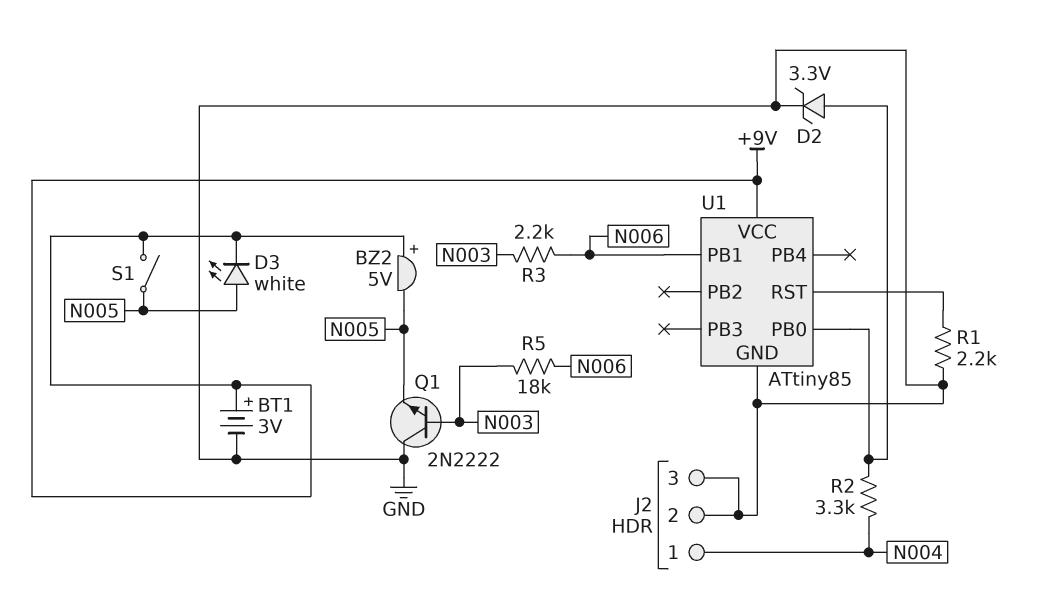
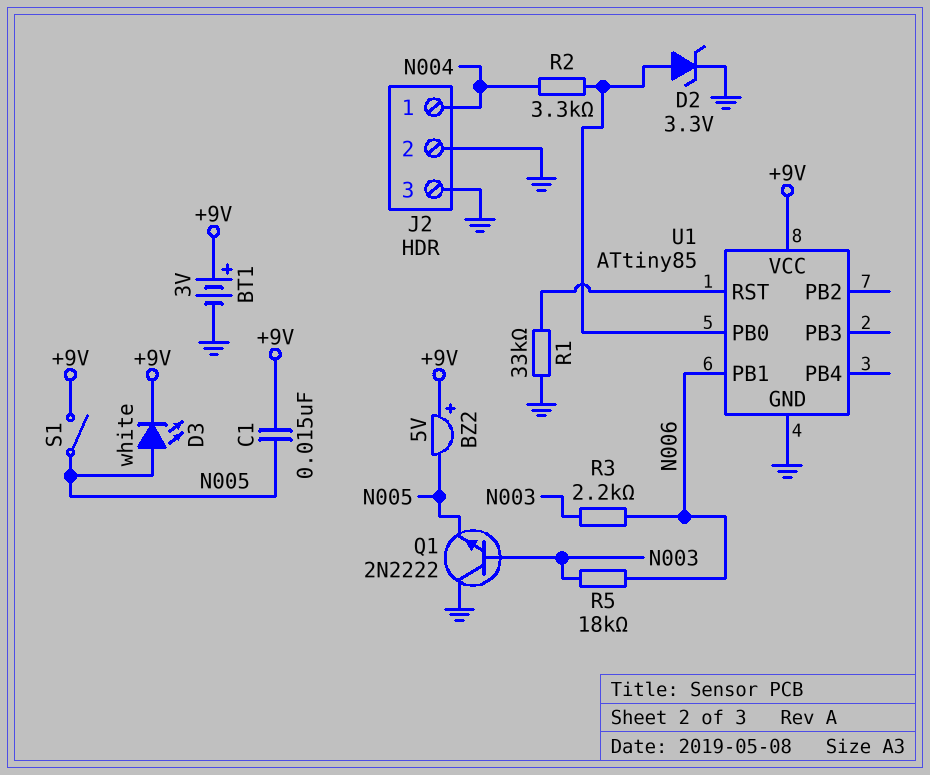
C1: none -> 15nF (+9V, N005)
R1: 2.2k (GND, U1/RST) -> 33k (GND, U1/RST)

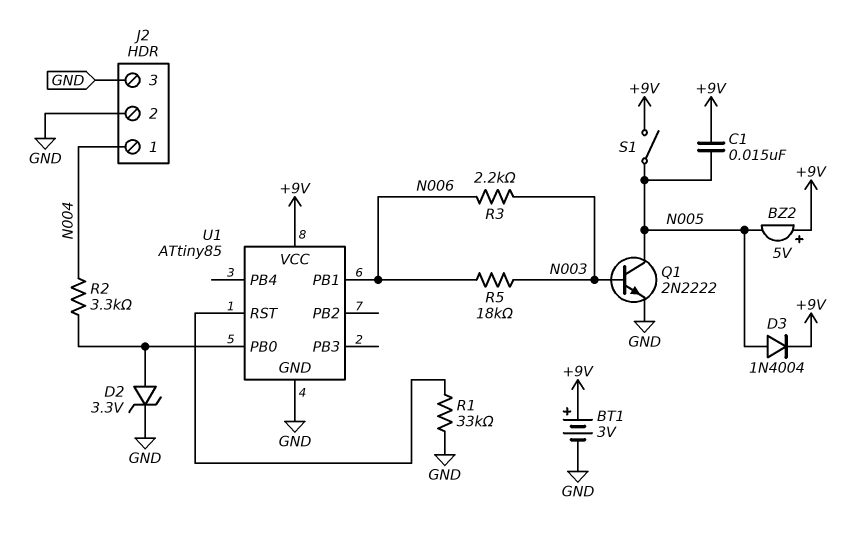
D3: LED white (A N005, K +9V) -> diode 1N4004 (A N005, K +9V)
Q1: NPN 2N2222 (B N003, C GND, E N005) -> NPN 2N2222 (B N003, C N005, E GND)

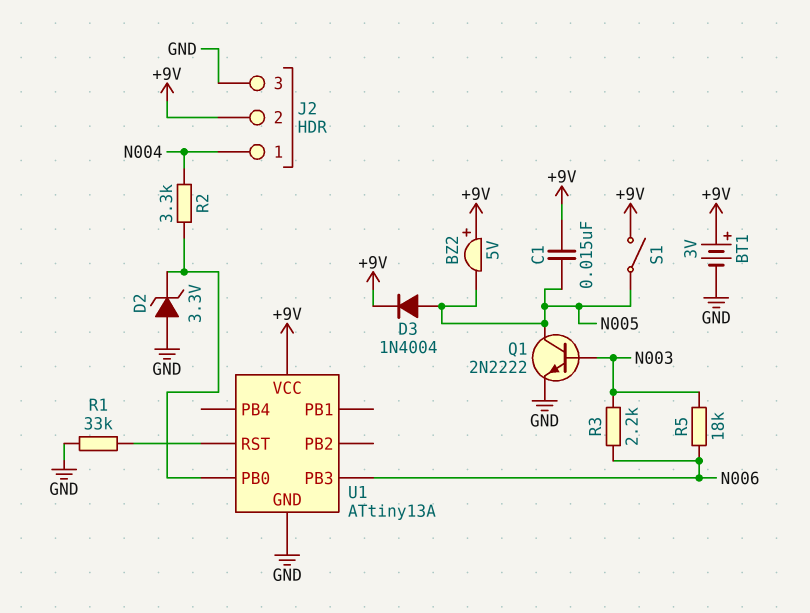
D2: zener 3.3V (A U1/PB0, K GND) -> zener 3.3V (A GND, K U1/PB0)
J2 pin 2: GND -> +9V
U1: ATtiny85 -> ATtiny13A
U1 pin PB1: N006 -> none
U1 pin PB3: none -> N006

